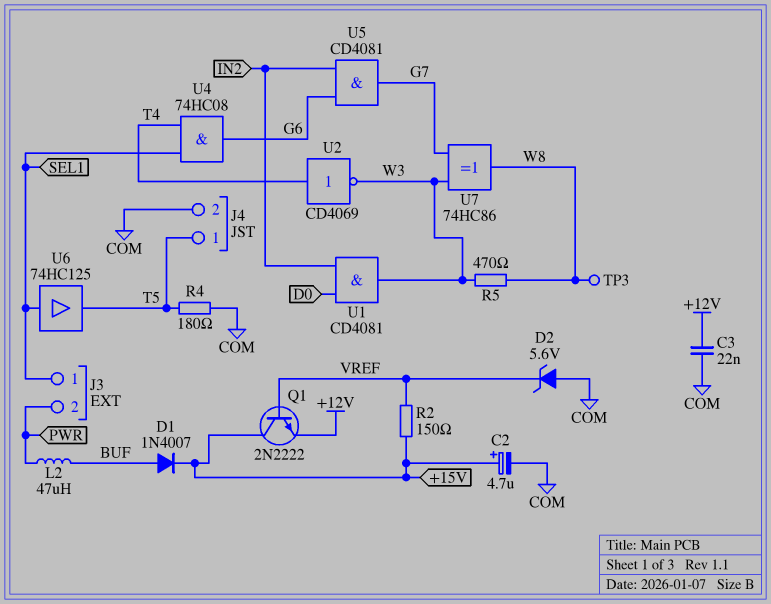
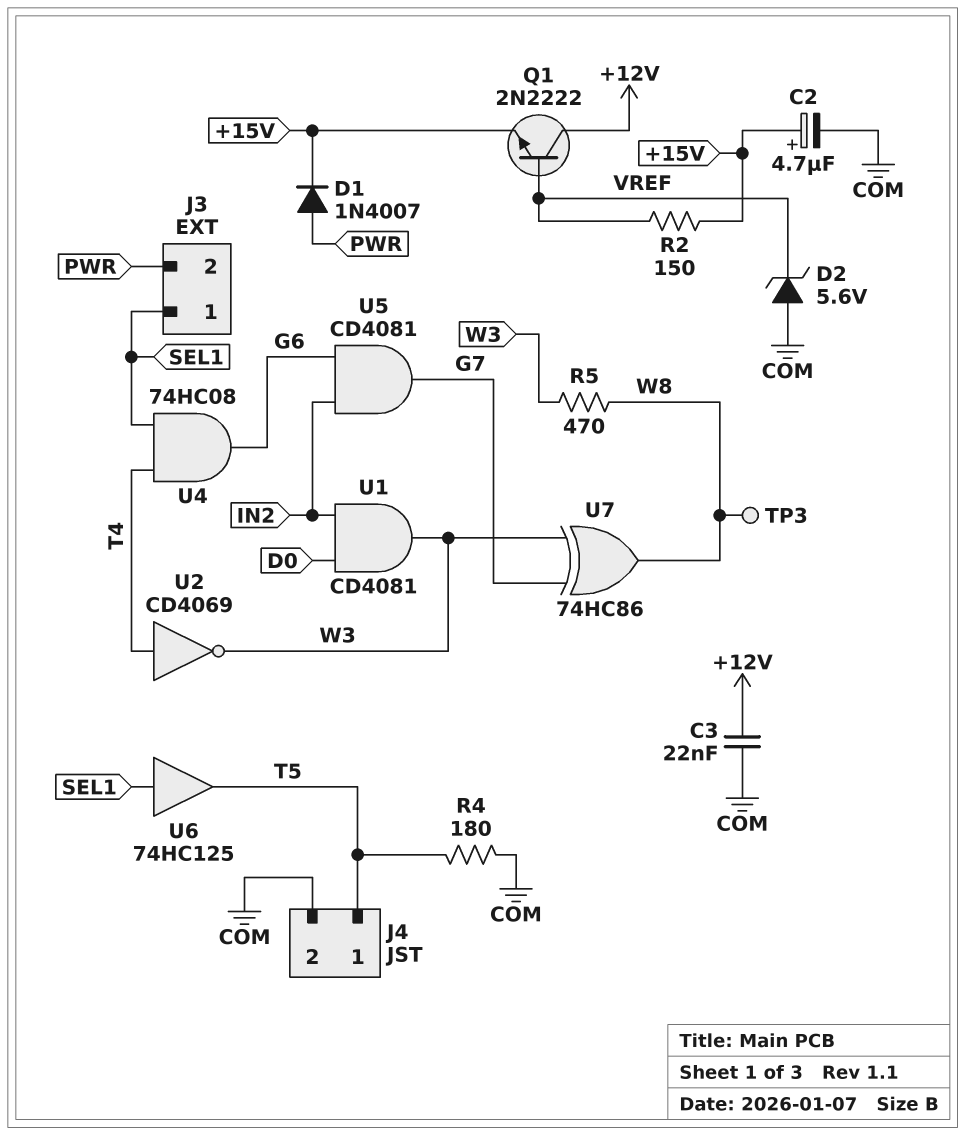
D1: diode 1N4007 (A BUF, K +15V) -> diode 1N4007 (A PWR, K +15V)
L2: 47uH (BUF, PWR) -> none
Q1: NPN 2N2222 (B VREF, C +15V, E +12V) -> NPN 2N2222 (B VREF, C +12V, E +15V)

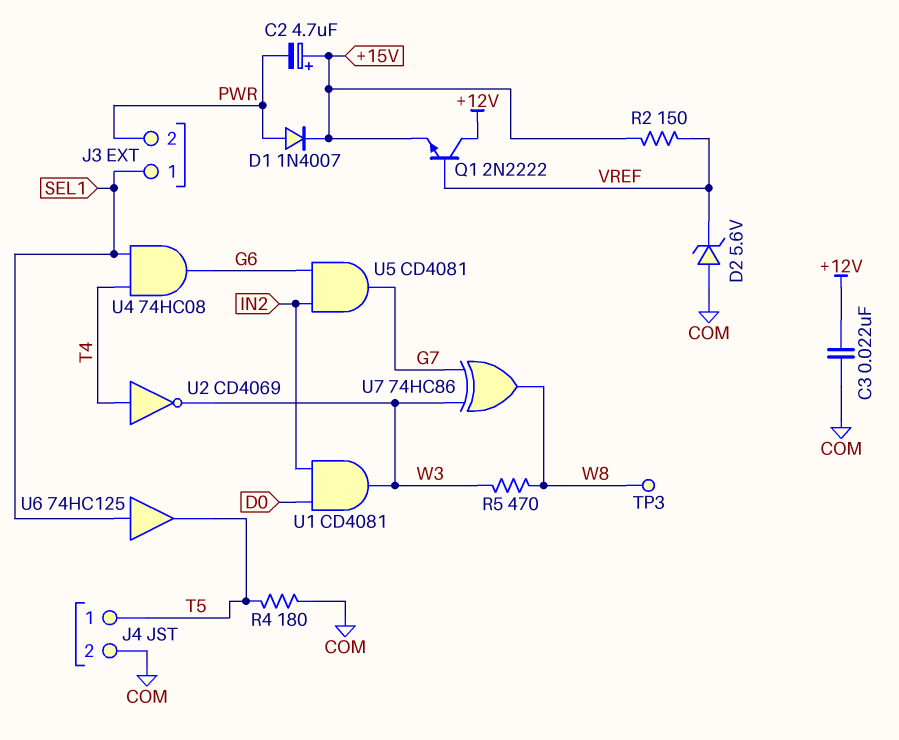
C2: 4.7uF (plus +15V, minus COM) -> 4.7uF (plus +15V, minus PWR)

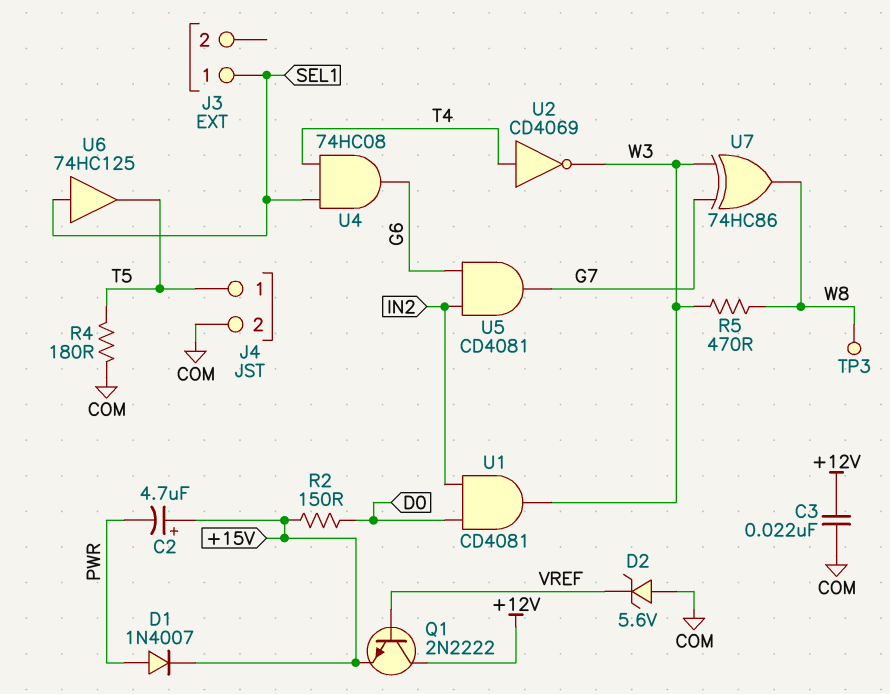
J3 pin 2: PWR -> none
R2: 150 (+15V, VREF) -> 150 (+15V, D0)

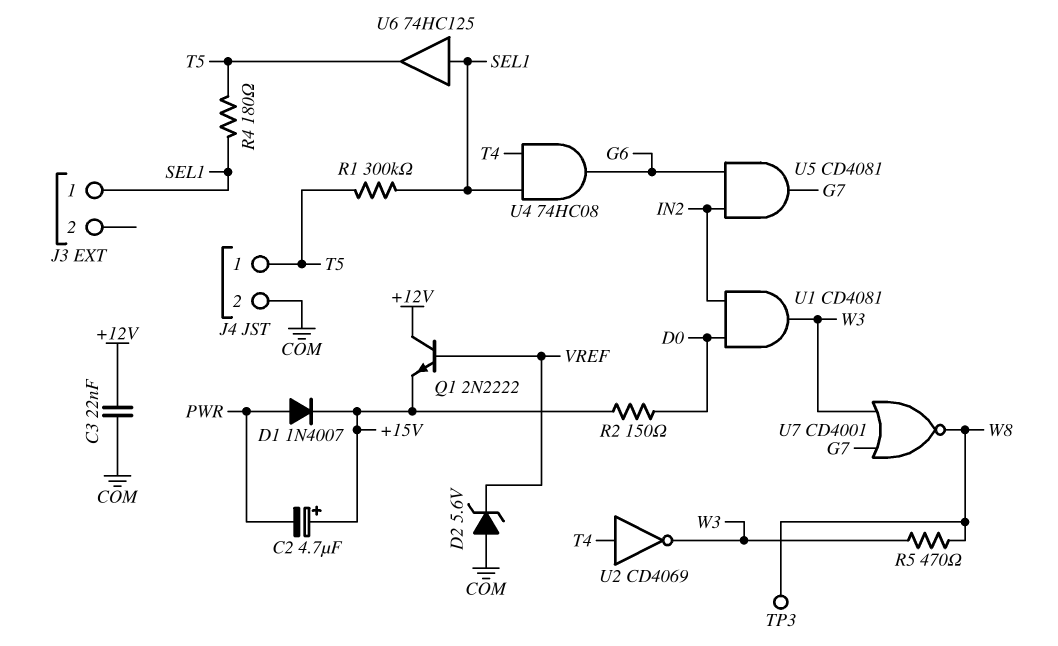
R1: none -> 300k (SEL1, T5)
R4: 180 (COM, T5) -> 180 (SEL1, T5)
U7: XOR 74HC86 (in G7, in W3, out W8) -> NOR CD4001 (in G7, in W3, out W8)

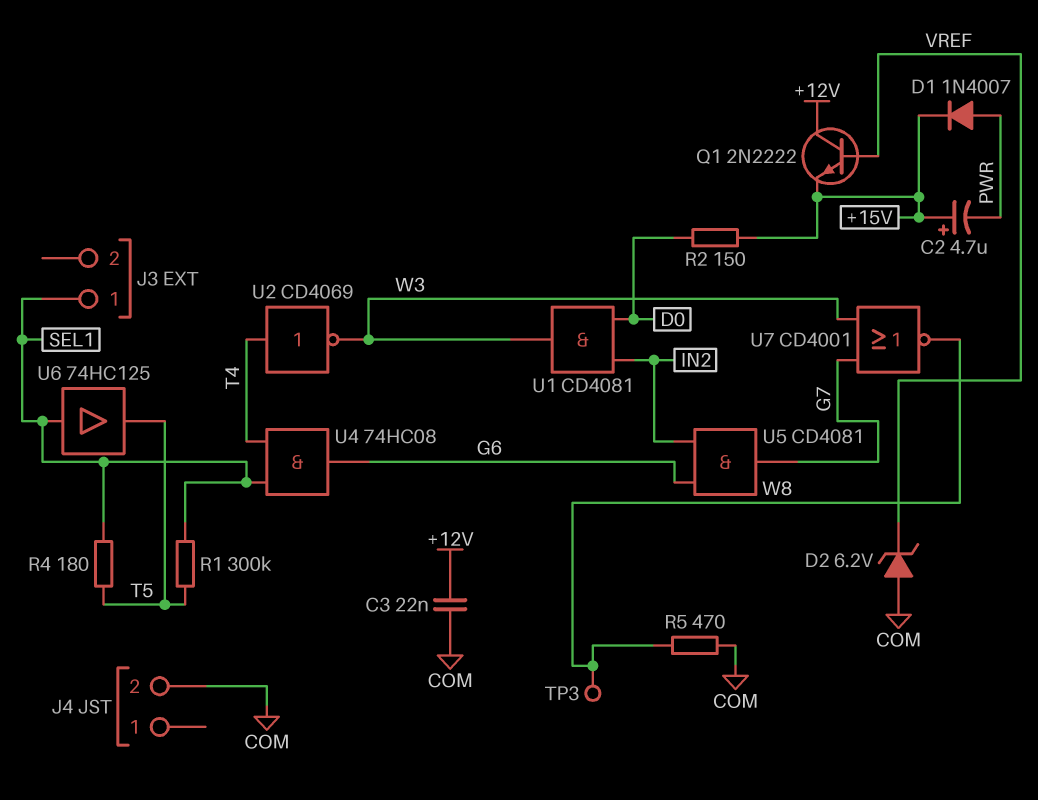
D2: zener 5.6V (A COM, K VREF) -> zener 6.2V (A COM, K VREF)
J4 pin 1: T5 -> none
R5: 470 (W3, W8) -> 470 (COM, W8)

